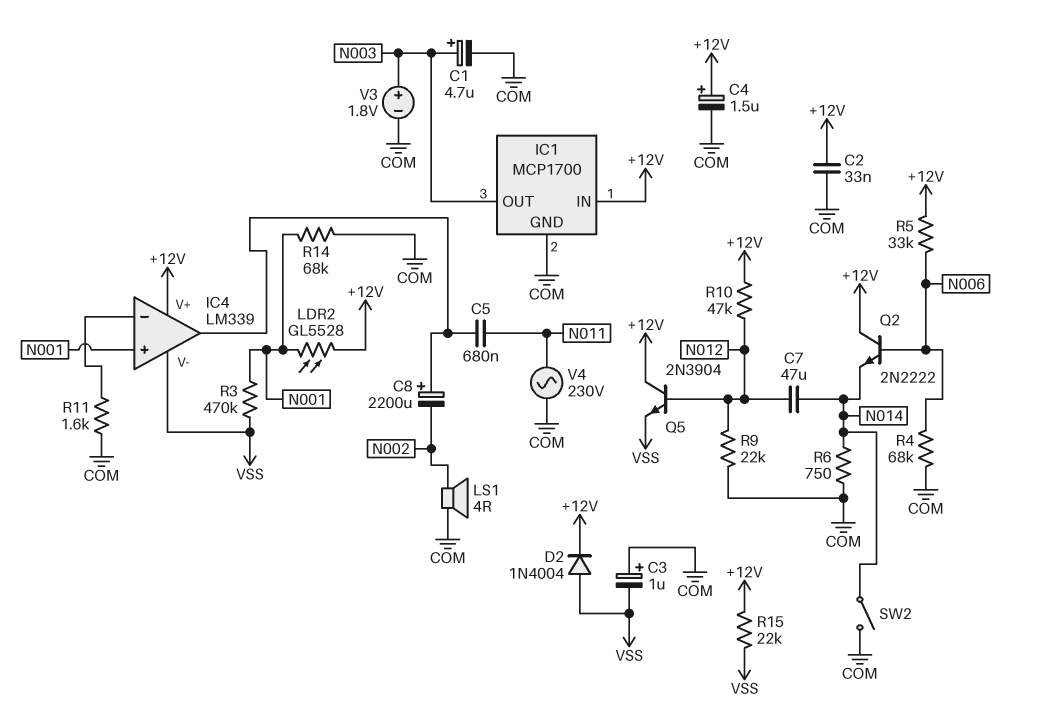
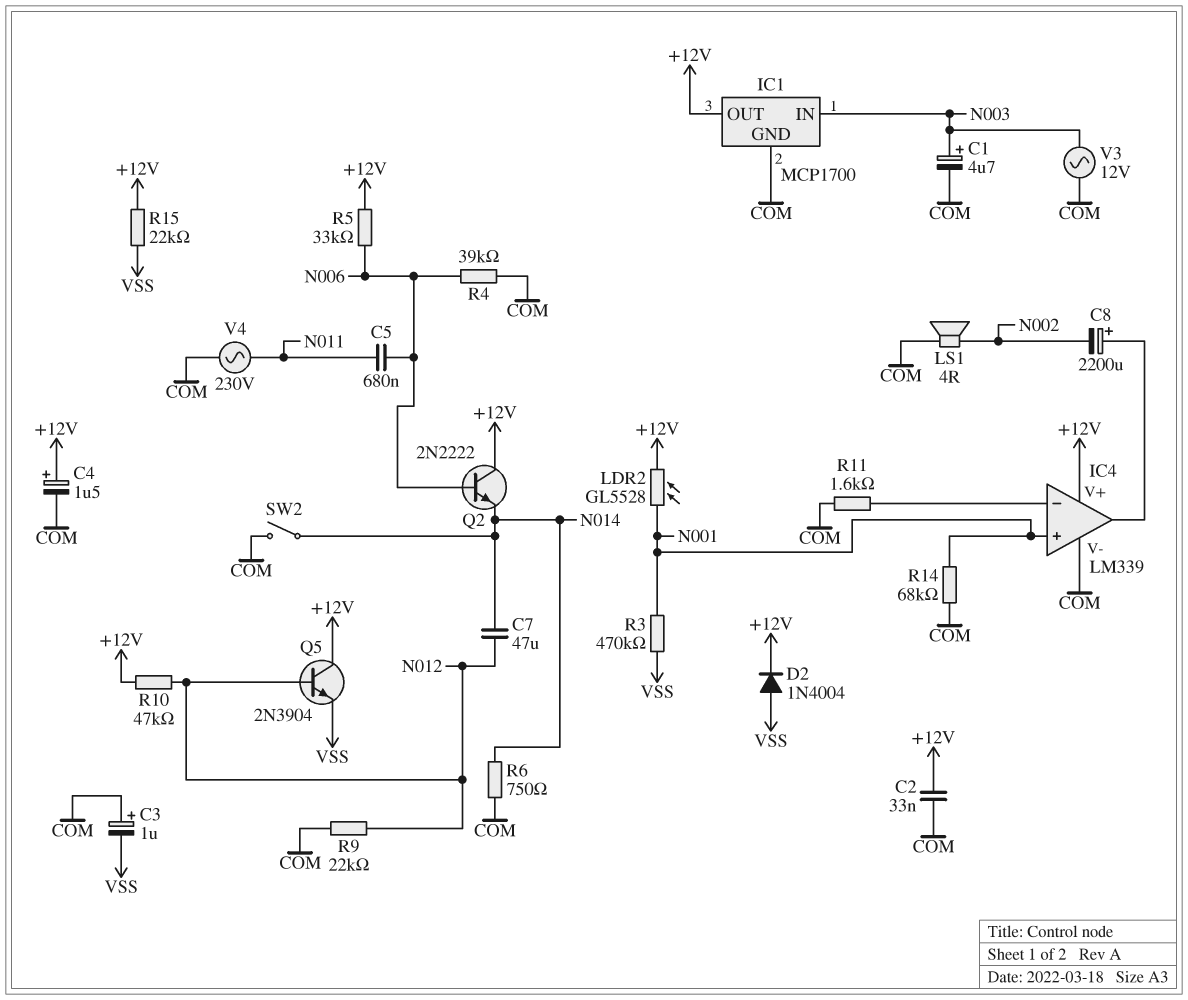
C5: 680nF (IC4/out, N011) -> 680nF (N006, N011)
IC1 pin IN: +12V -> N003
IC1 pin OUT: N003 -> +12V
IC4 pin V-: VSS -> COM
R4: 68k (COM, N006) -> 39k (COM, N006)
V3: 1.8V (plus N003, minus COM) -> AC 12V (COM, N003)

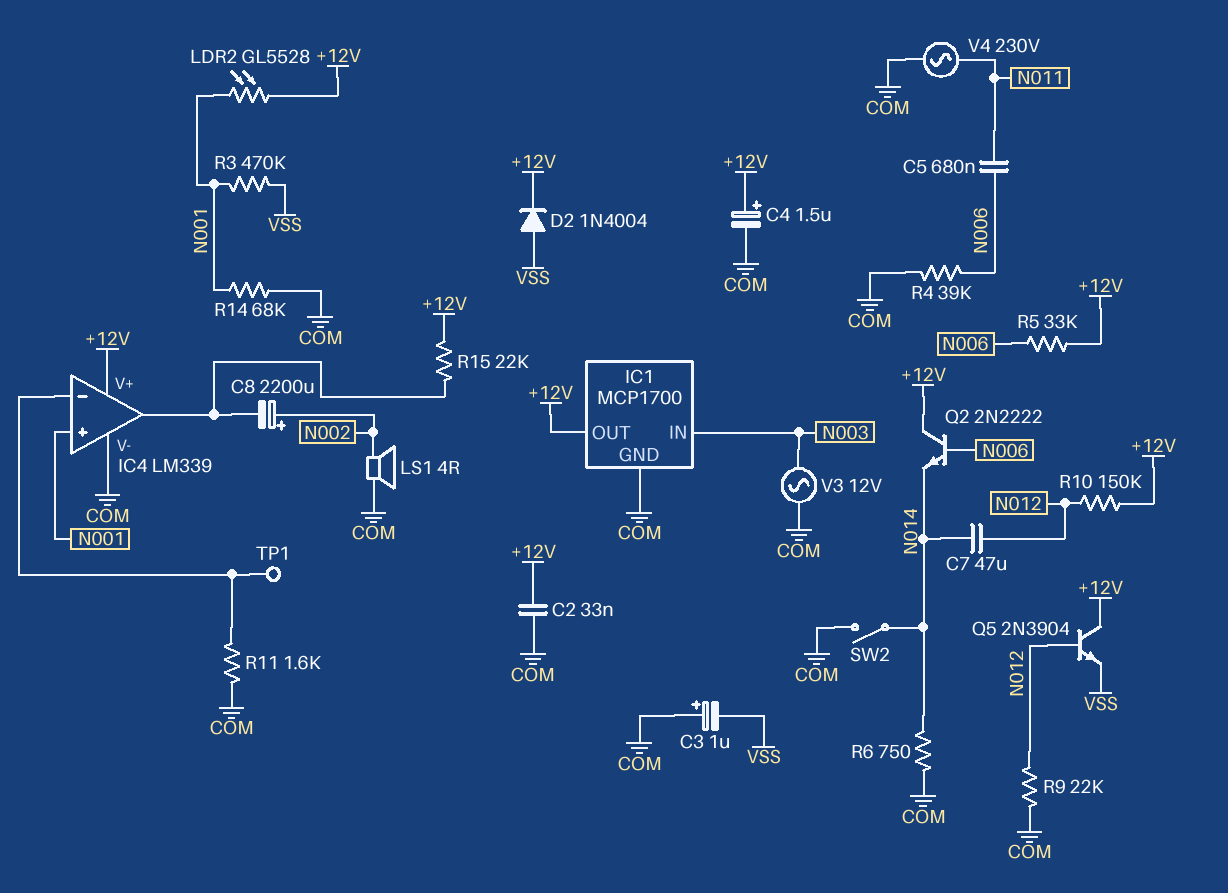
C1: 4.7uF (plus N003, minus COM) -> none
C8: 2200uF (plus IC4/out, minus N002) -> 2200uF (plus N002, minus IC4/out)
R10: 47k (+12V, N012) -> 150k (+12V, N012)
R15: 22k (+12V, VSS) -> 22k (+12V, IC4/out)
TP1: none -> test point (IC4/in-)

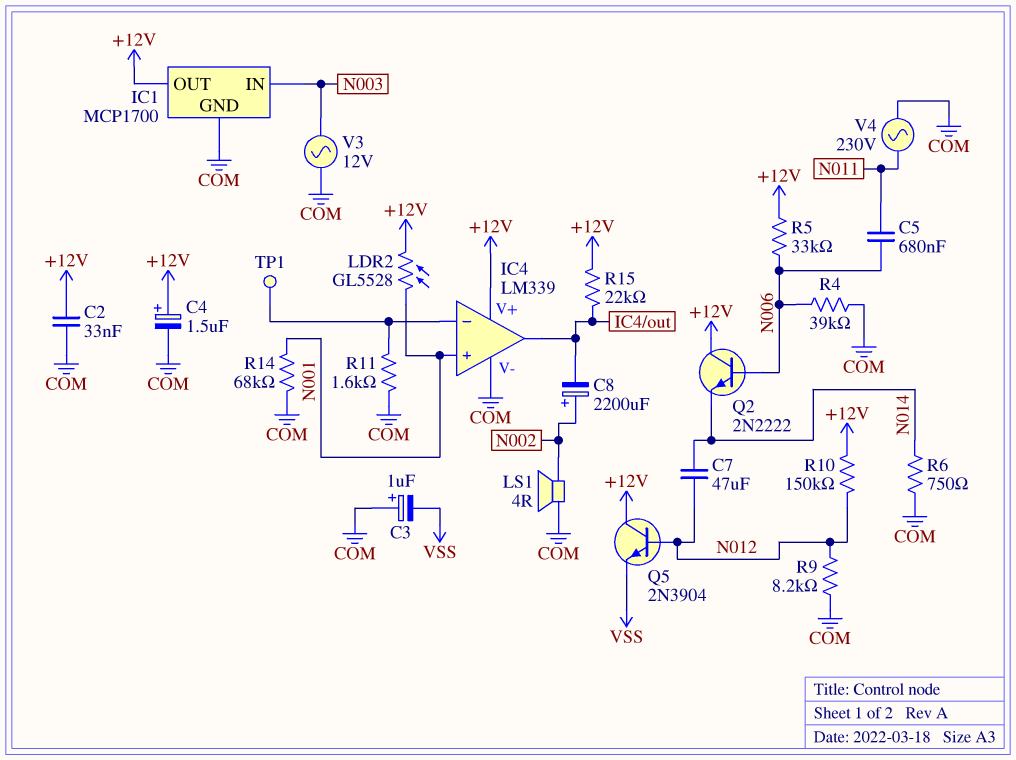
D2: diode 1N4004 (A VSS, K +12V) -> none
R3: 470k (N001, VSS) -> none
R9: 22k (COM, N012) -> 8.2k (COM, N012)
SW2: switch (COM, N014) -> none

